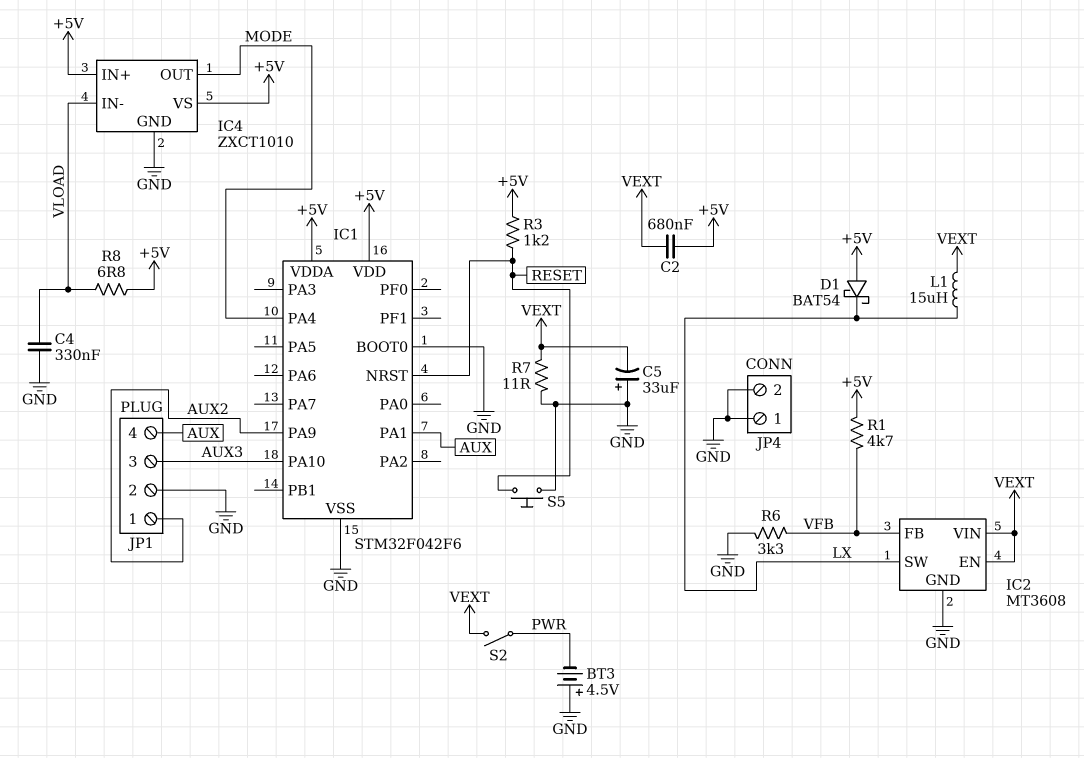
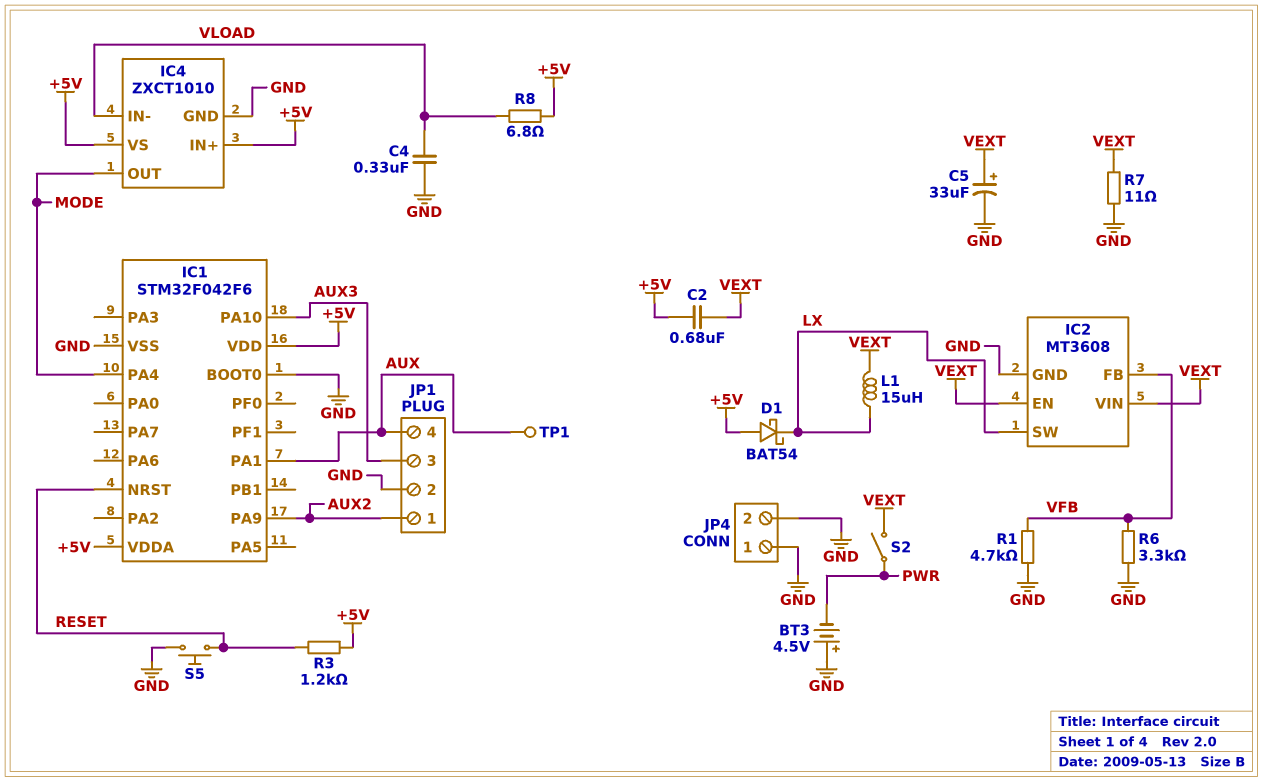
C5: 33uF (plus GND, minus VEXT) -> 33uF (plus VEXT, minus GND)
R1: 4.7k (+5V, VFB) -> 4.7k (GND, VFB)
TP1: none -> test point (AUX)

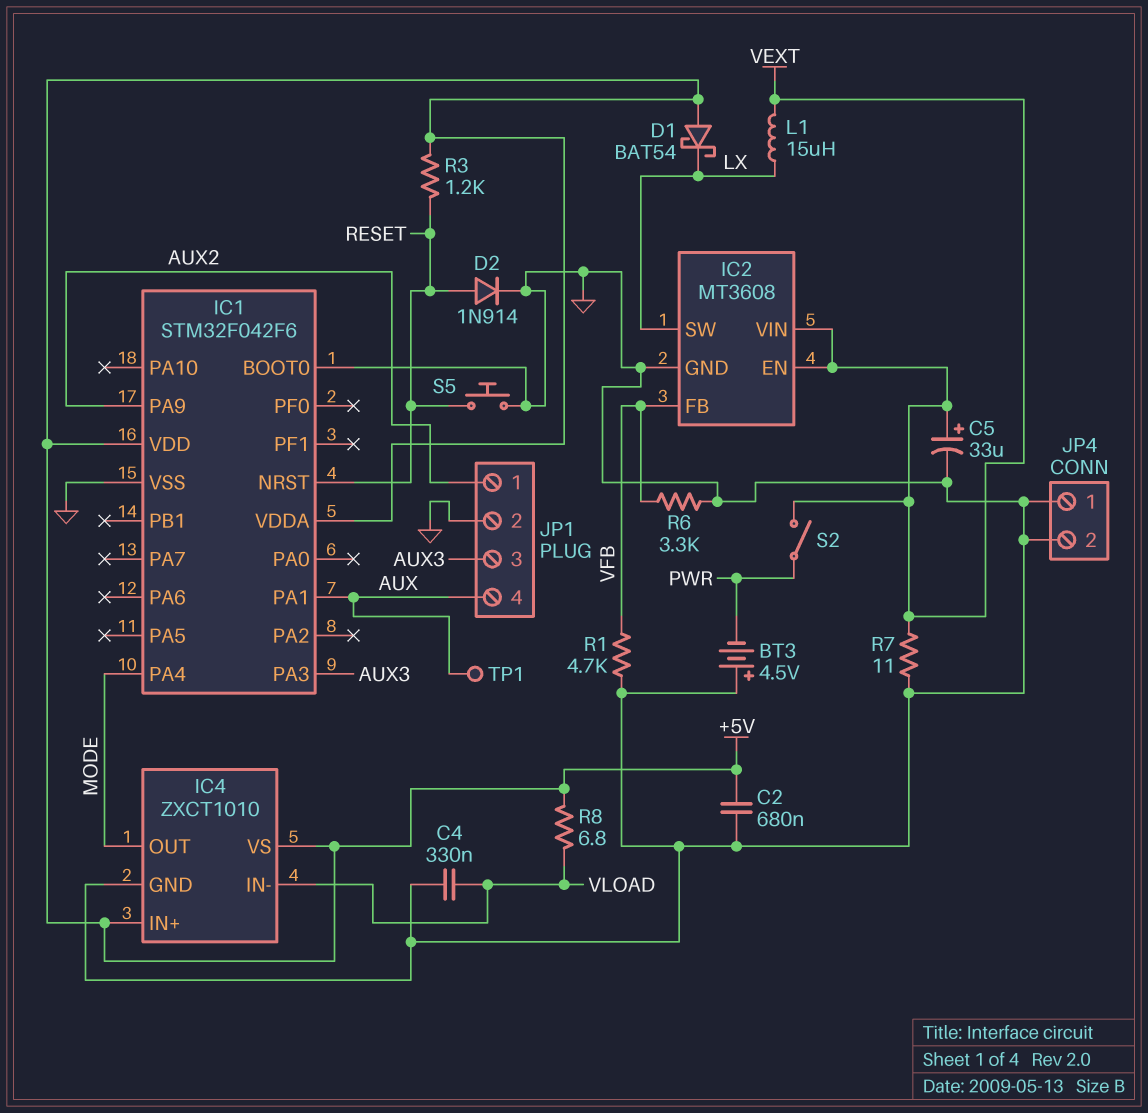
C2: 680nF (+5V, VEXT) -> 680nF (+5V, GND)
D2: none -> diode 1N914 (A RESET, K GND)
IC1 pin PA3: none -> AUX3
IC1 pin PA10: AUX3 -> none

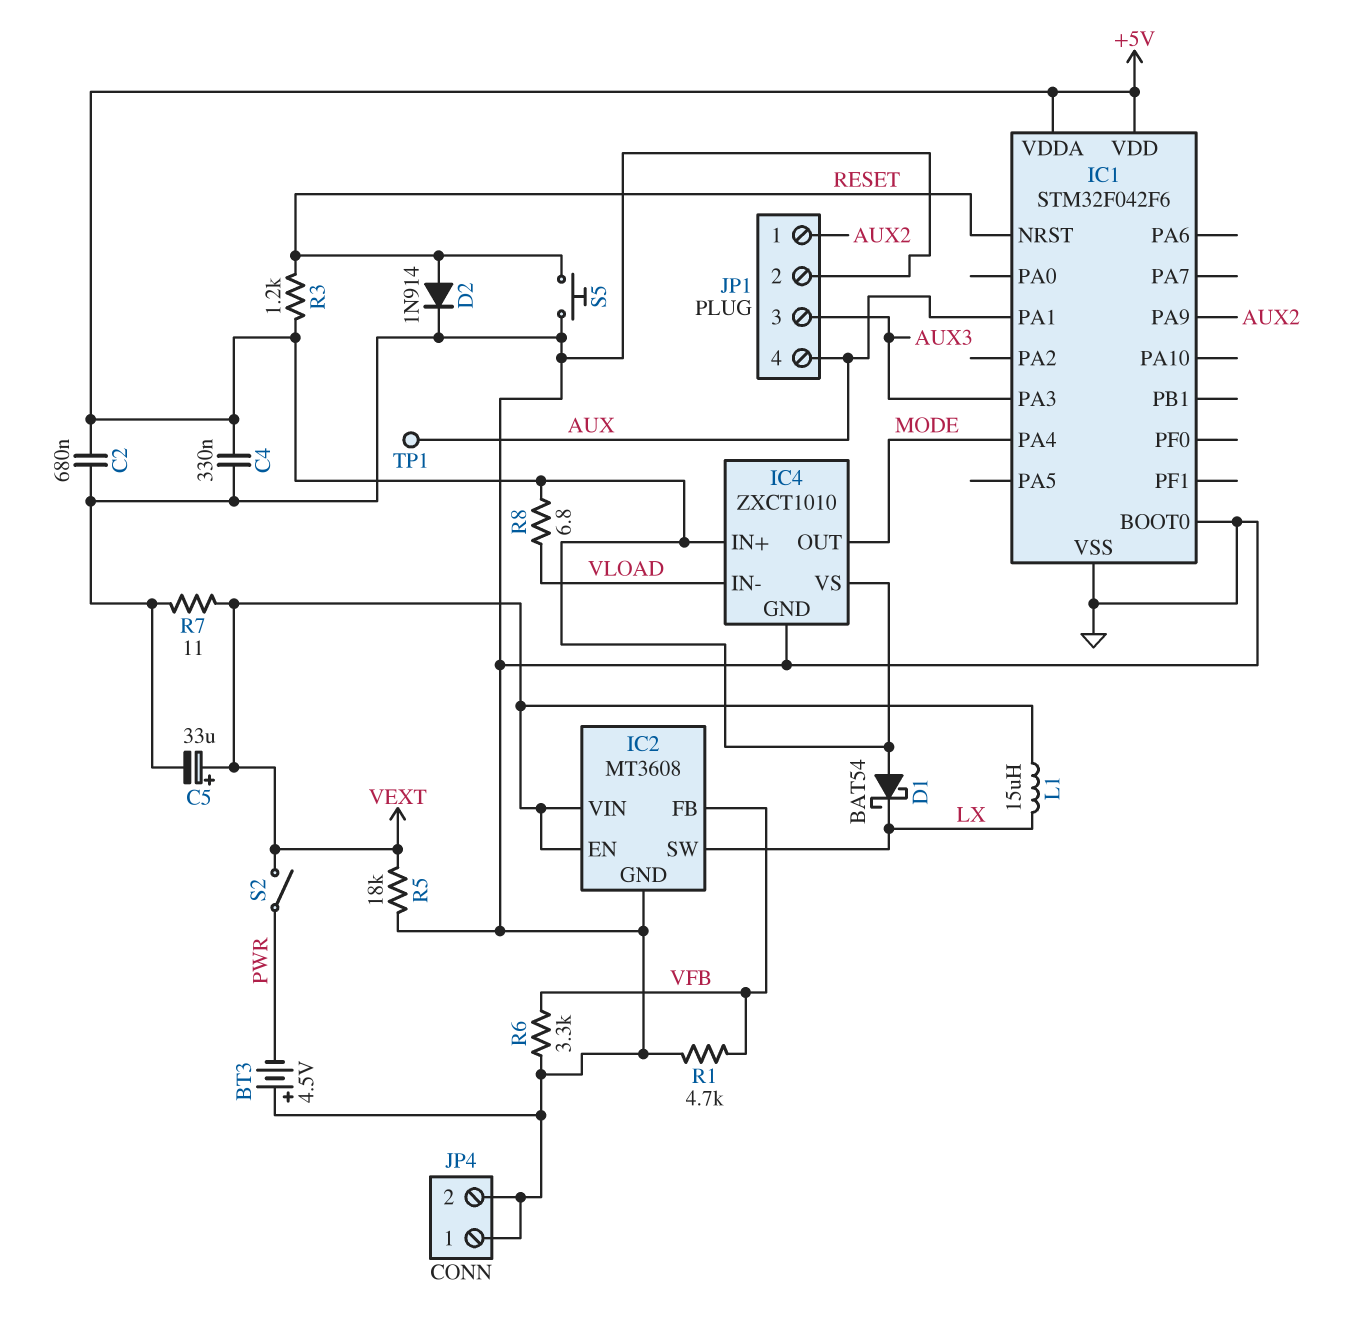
C4: 330nF (GND, VLOAD) -> 330nF (+5V, GND)
R5: none -> 18k (GND, VEXT)

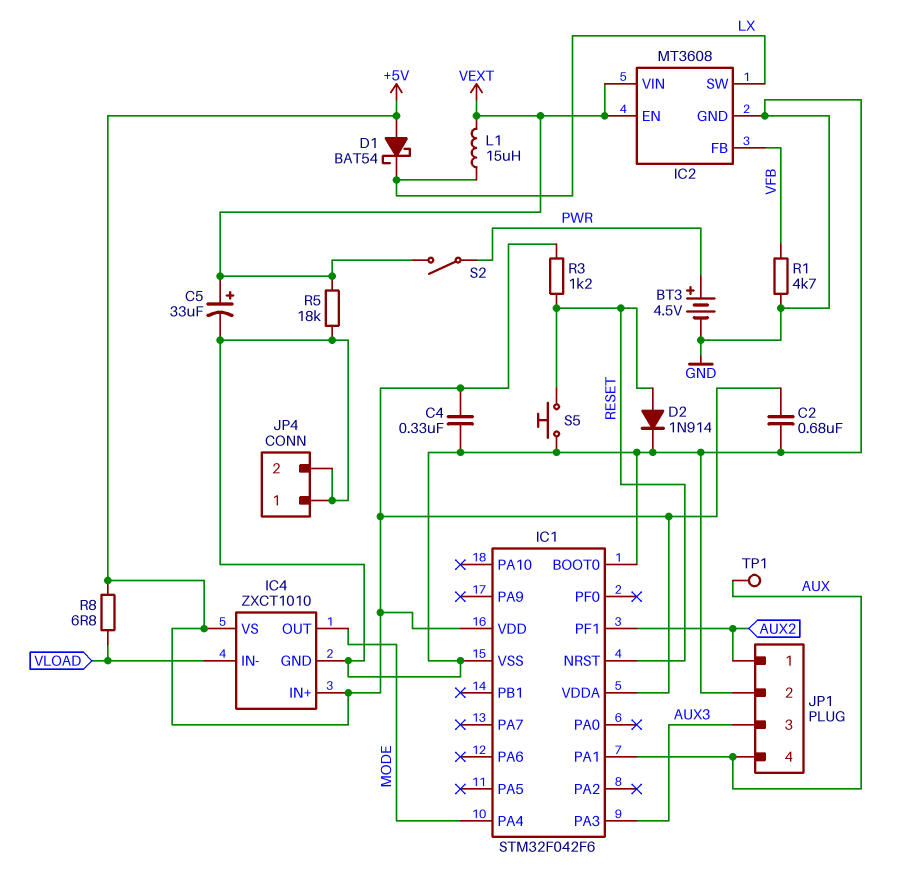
BT3: 4.5V (plus GND, minus PWR) -> 4.5V (plus PWR, minus GND)
IC1 pin PA9: AUX2 -> none
IC1 pin PF1: none -> AUX2
R6: 3.3k (GND, VFB) -> none
R7: 11 (GND, VEXT) -> none

